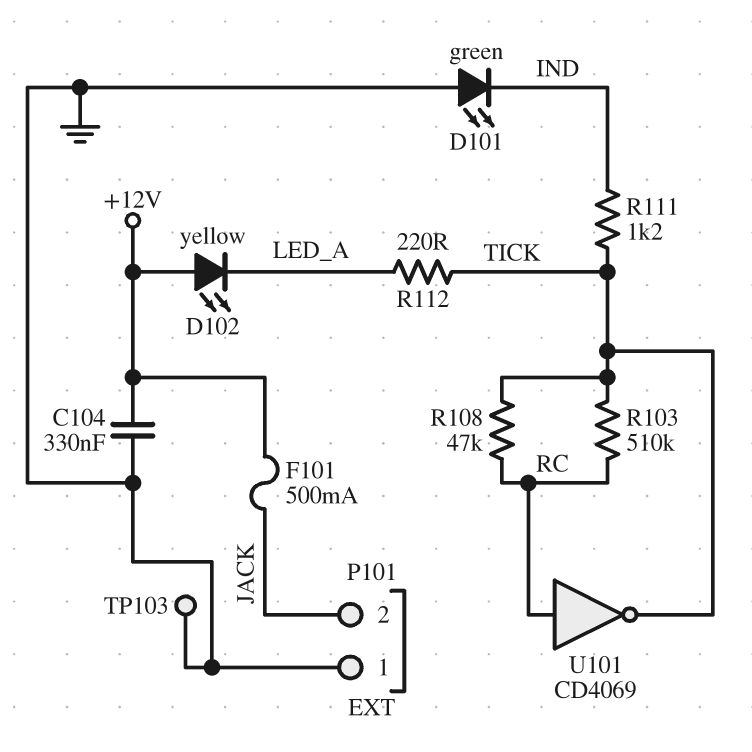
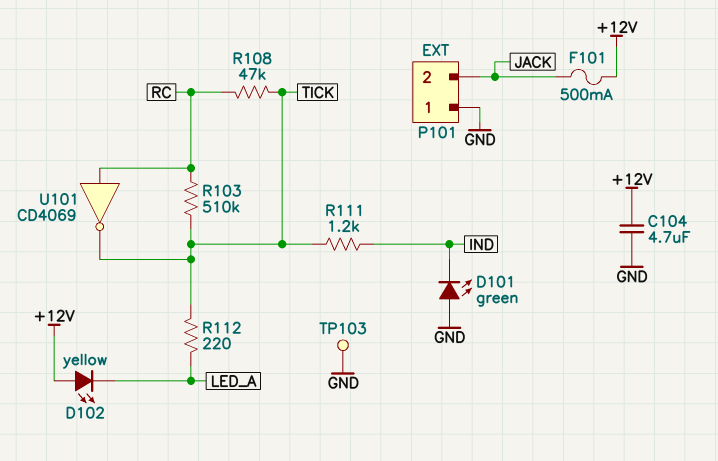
C104: 330nF (+12V, GND) -> 4.7uF (+12V, GND)

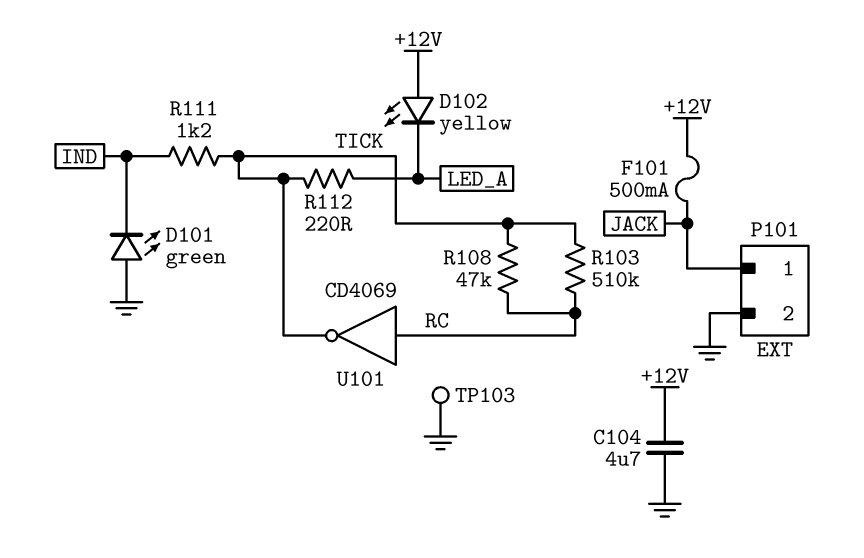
P101 pin 1: GND -> JACK
P101 pin 2: JACK -> GND

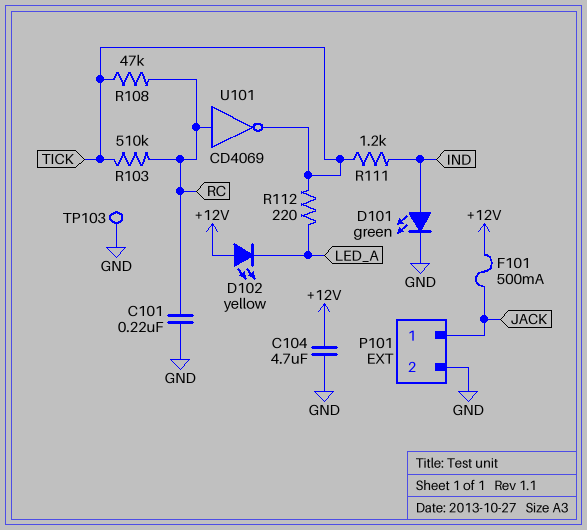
C101: none -> 220nF (GND, RC)
D101: LED green (A GND, K IND) -> LED green (A IND, K GND)

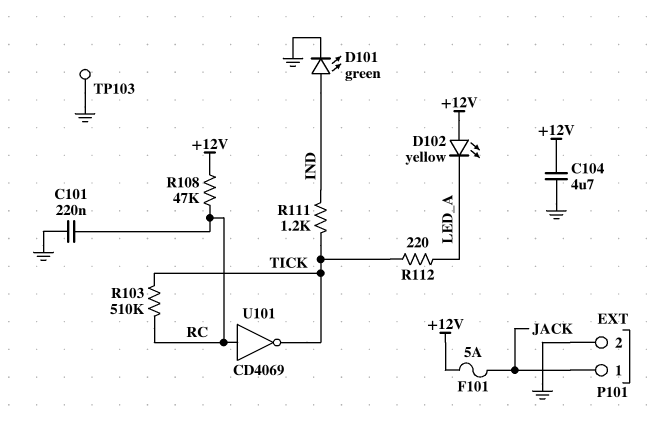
F101: 500mA (+12V, JACK) -> 5A (+12V, JACK)
R108: 47k (RC, TICK) -> 47k (+12V, RC)

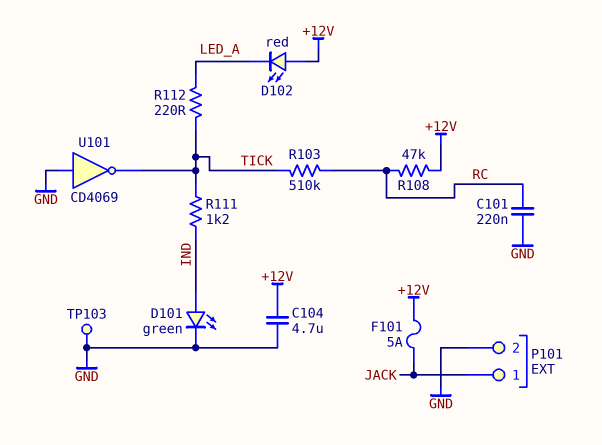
D102: LED yellow (A +12V, K LED_A) -> LED red (A +12V, K LED_A)
U101: NOT CD4069 (in RC, out TICK) -> NOT CD4069 (in GND, out TICK)

